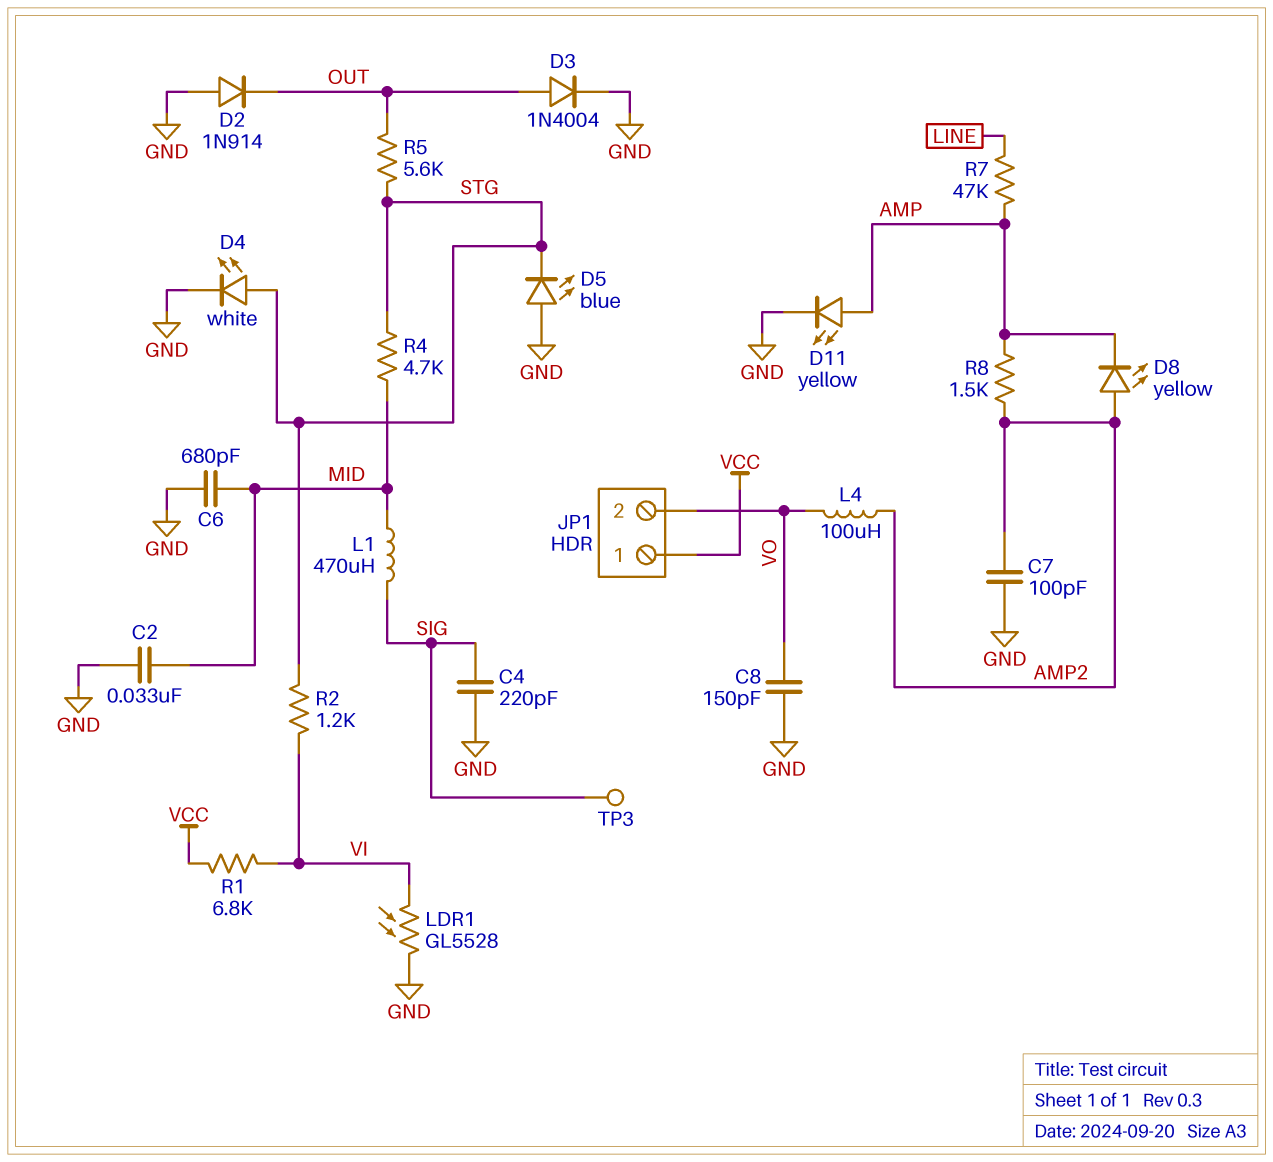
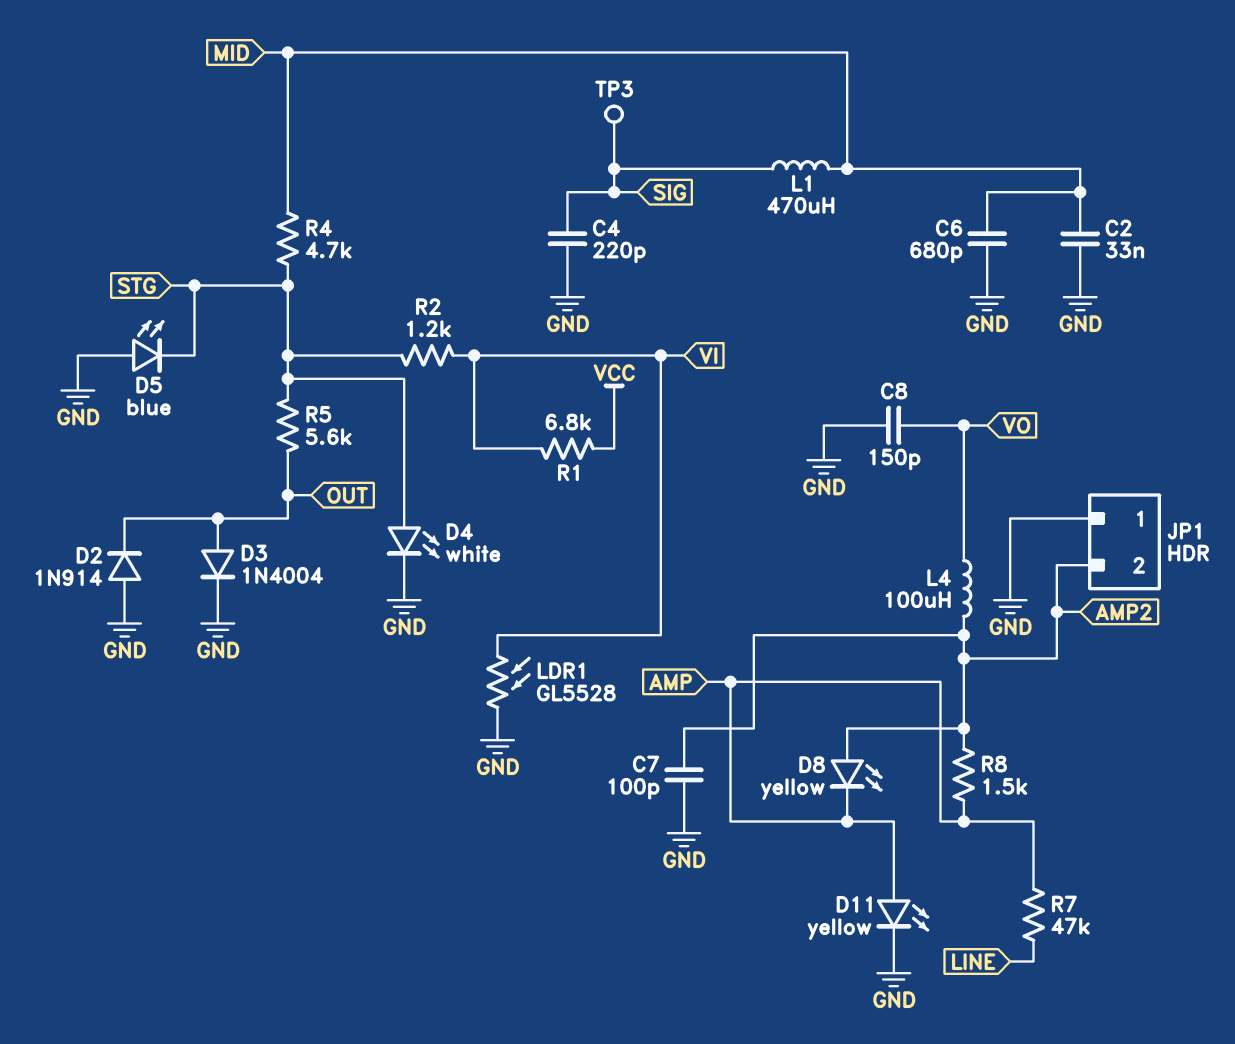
JP1 pin 1: VCC -> GND
JP1 pin 2: VO -> AMP2

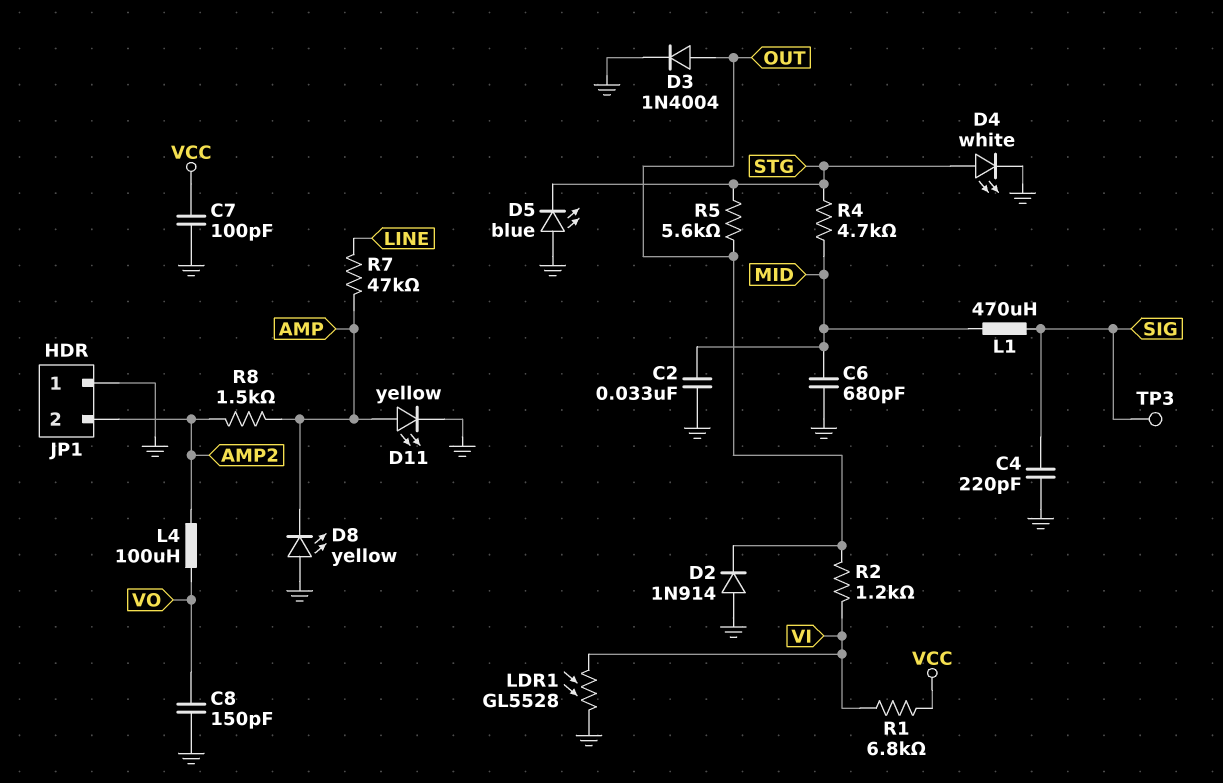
C7: 100pF (AMP2, GND) -> 100pF (GND, VCC)
D8: LED yellow (A AMP2, K AMP) -> LED yellow (A GND, K AMP)
R2: 1.2k (STG, VI) -> 1.2k (OUT, VI)

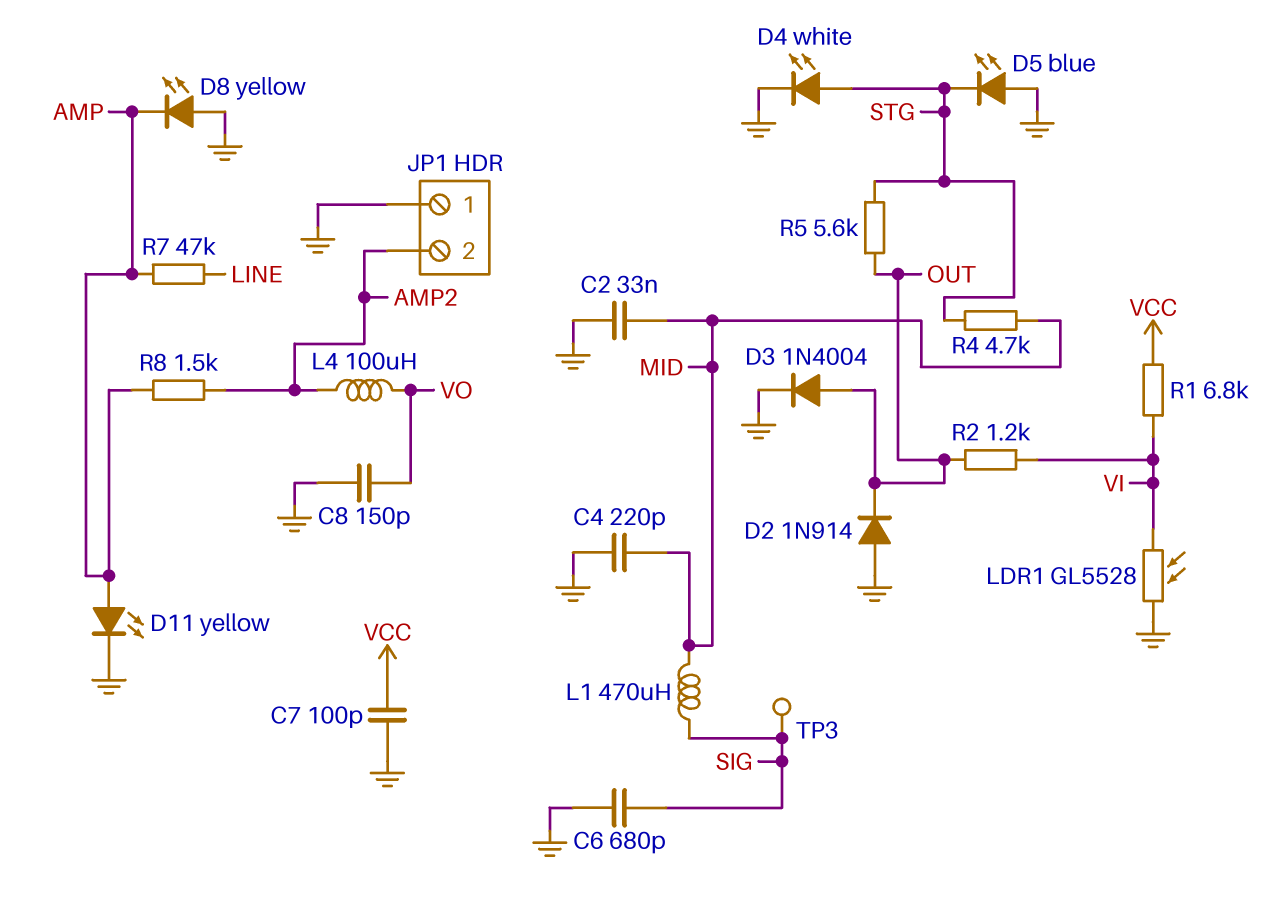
C4: 220pF (GND, SIG) -> 220pF (GND, MID)
C6: 680pF (GND, MID) -> 680pF (GND, SIG)

